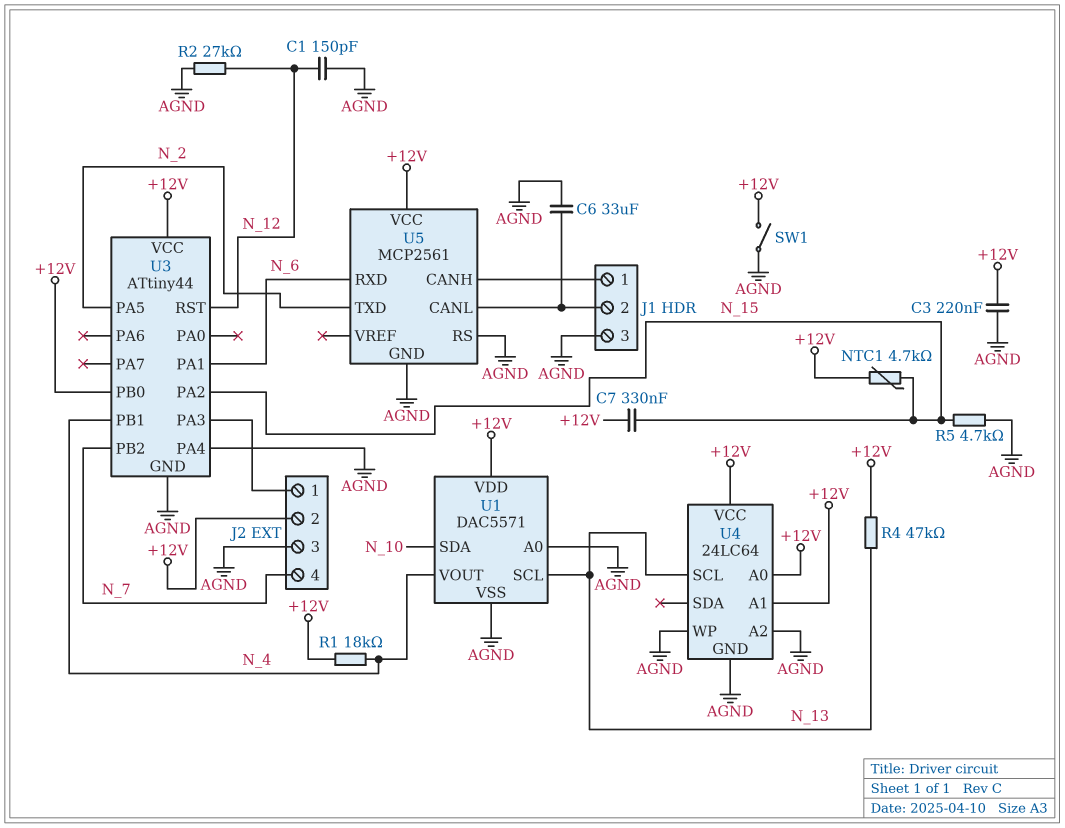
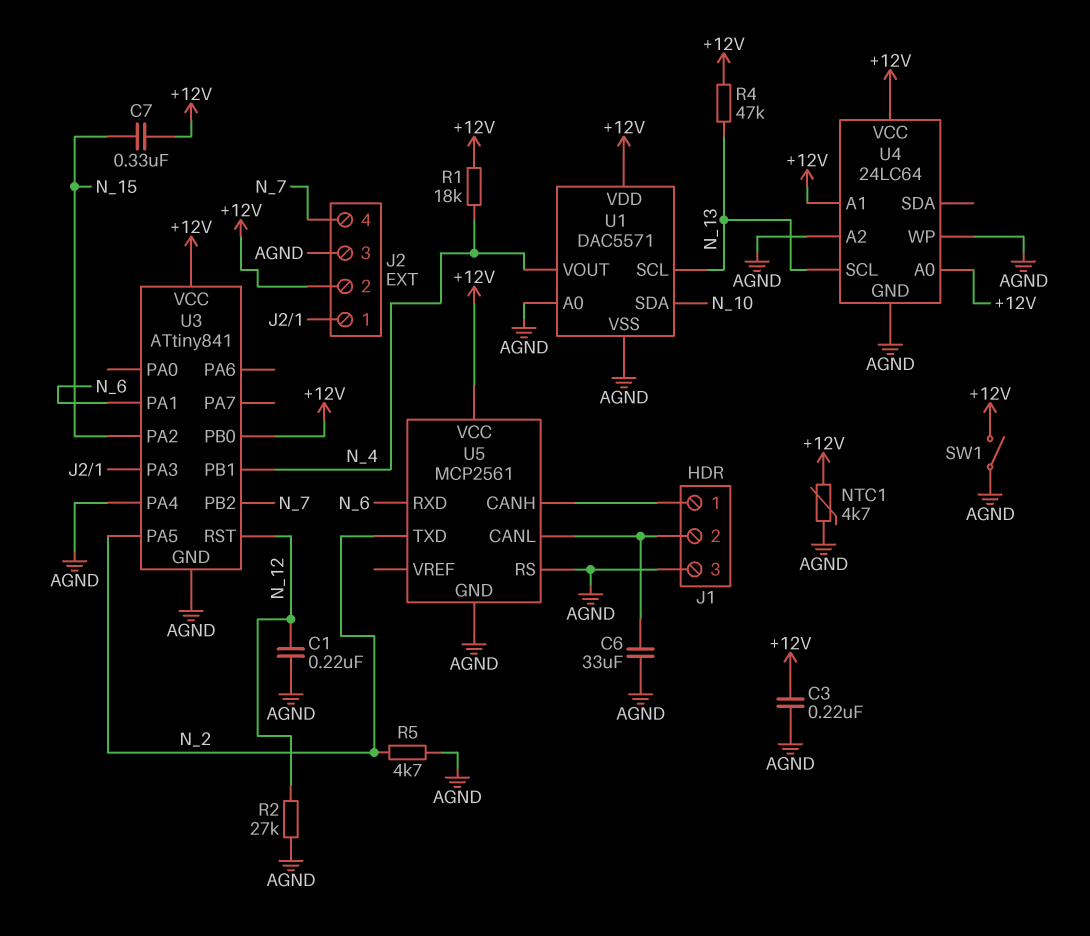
C1: 150pF (AGND, N_12) -> 220nF (AGND, N_12)
NTC1: 4.7k (+12V, N_15) -> 4.7k (+12V, AGND)
R5: 4.7k (AGND, N_15) -> 4.7k (AGND, N_2)
U3: ATtiny44 -> ATtiny841

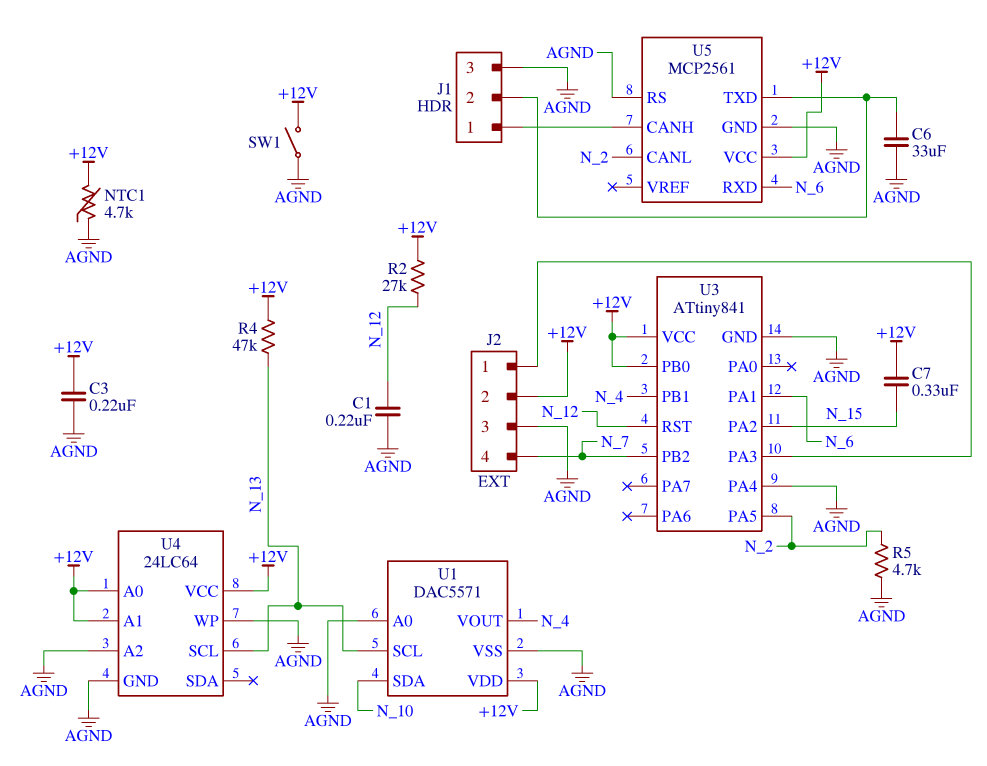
R1: 18k (+12V, N_4) -> none
R2: 27k (AGND, N_12) -> 27k (+12V, N_12)
U5 pin CANL: J1/2 -> N_2
U5 pin TXD: N_2 -> J1/2

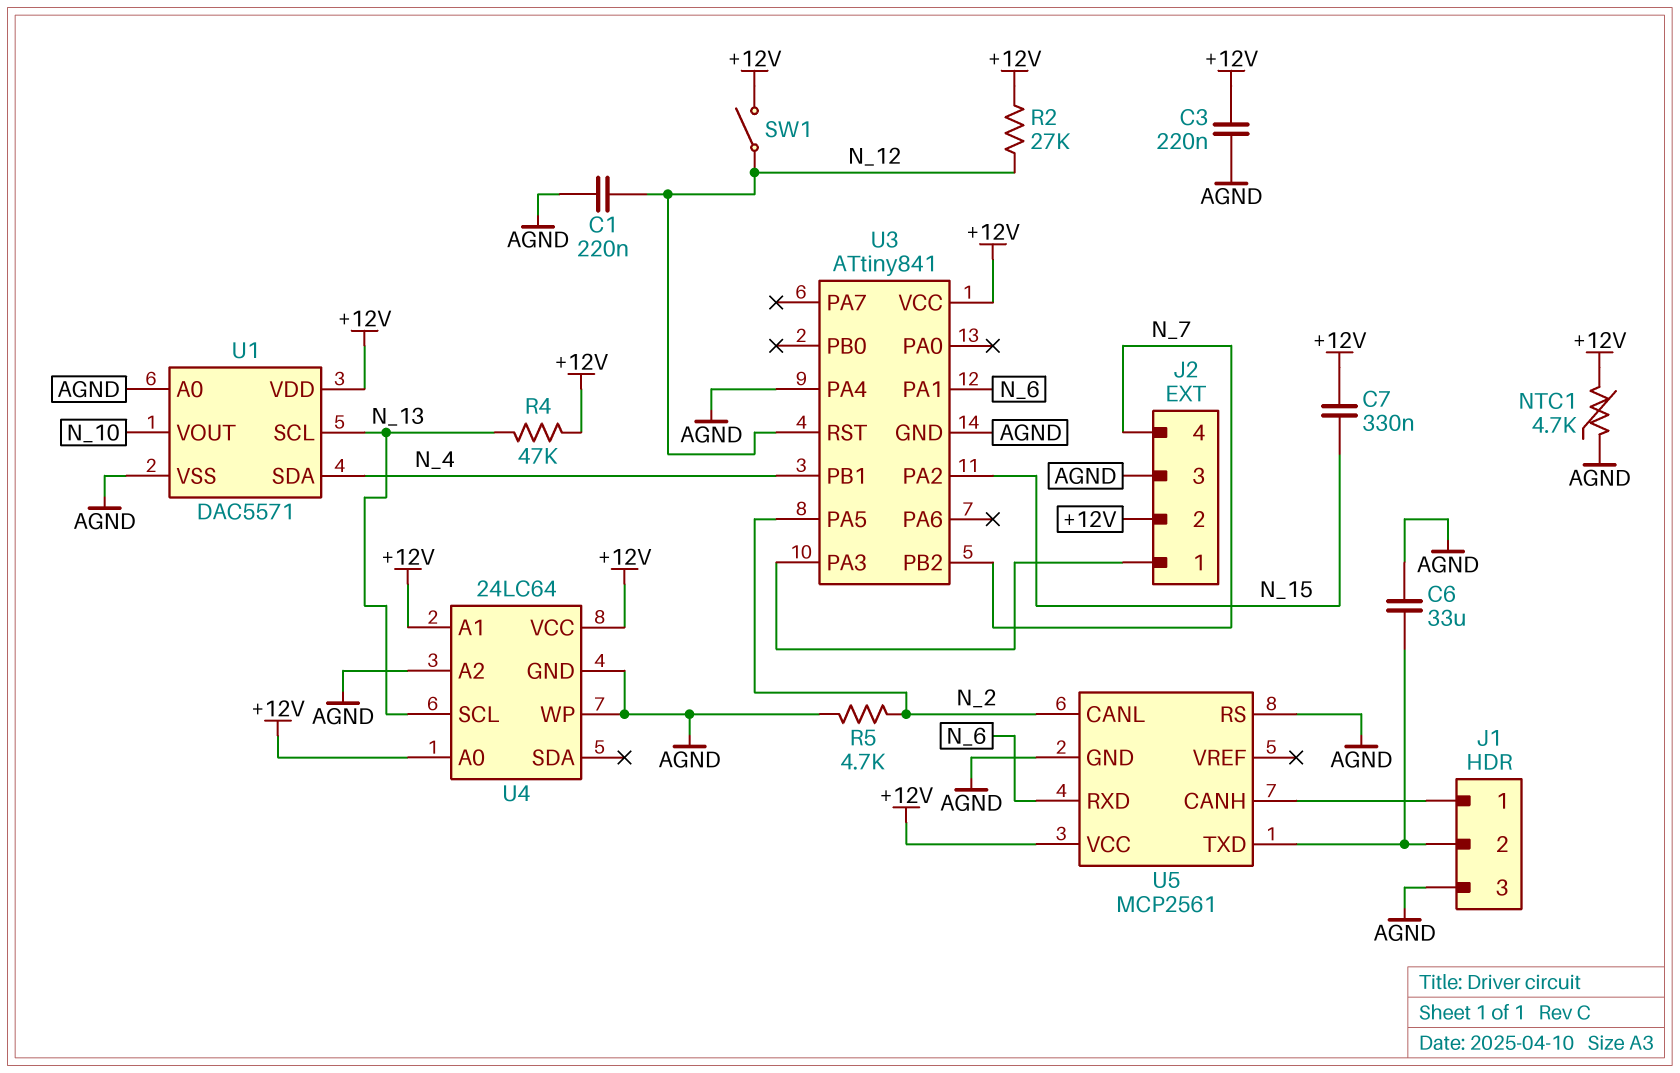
SW1: switch (+12V, AGND) -> switch (+12V, N_12)
U1 pin SDA: N_10 -> N_4
U1 pin VOUT: N_4 -> N_10
U3 pin PB0: +12V -> none

